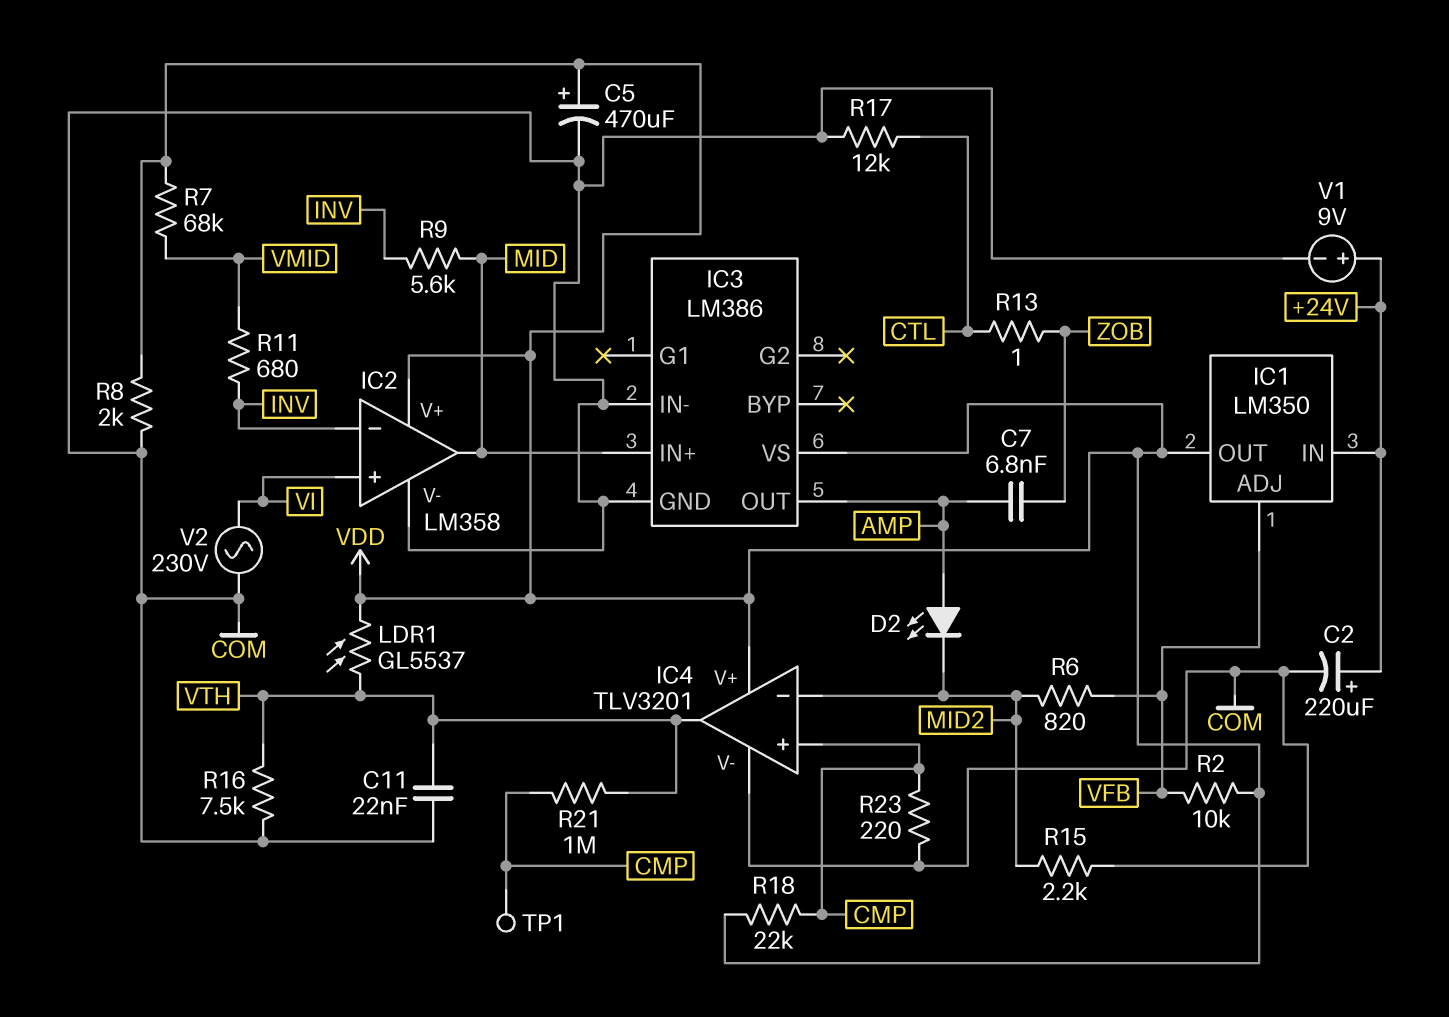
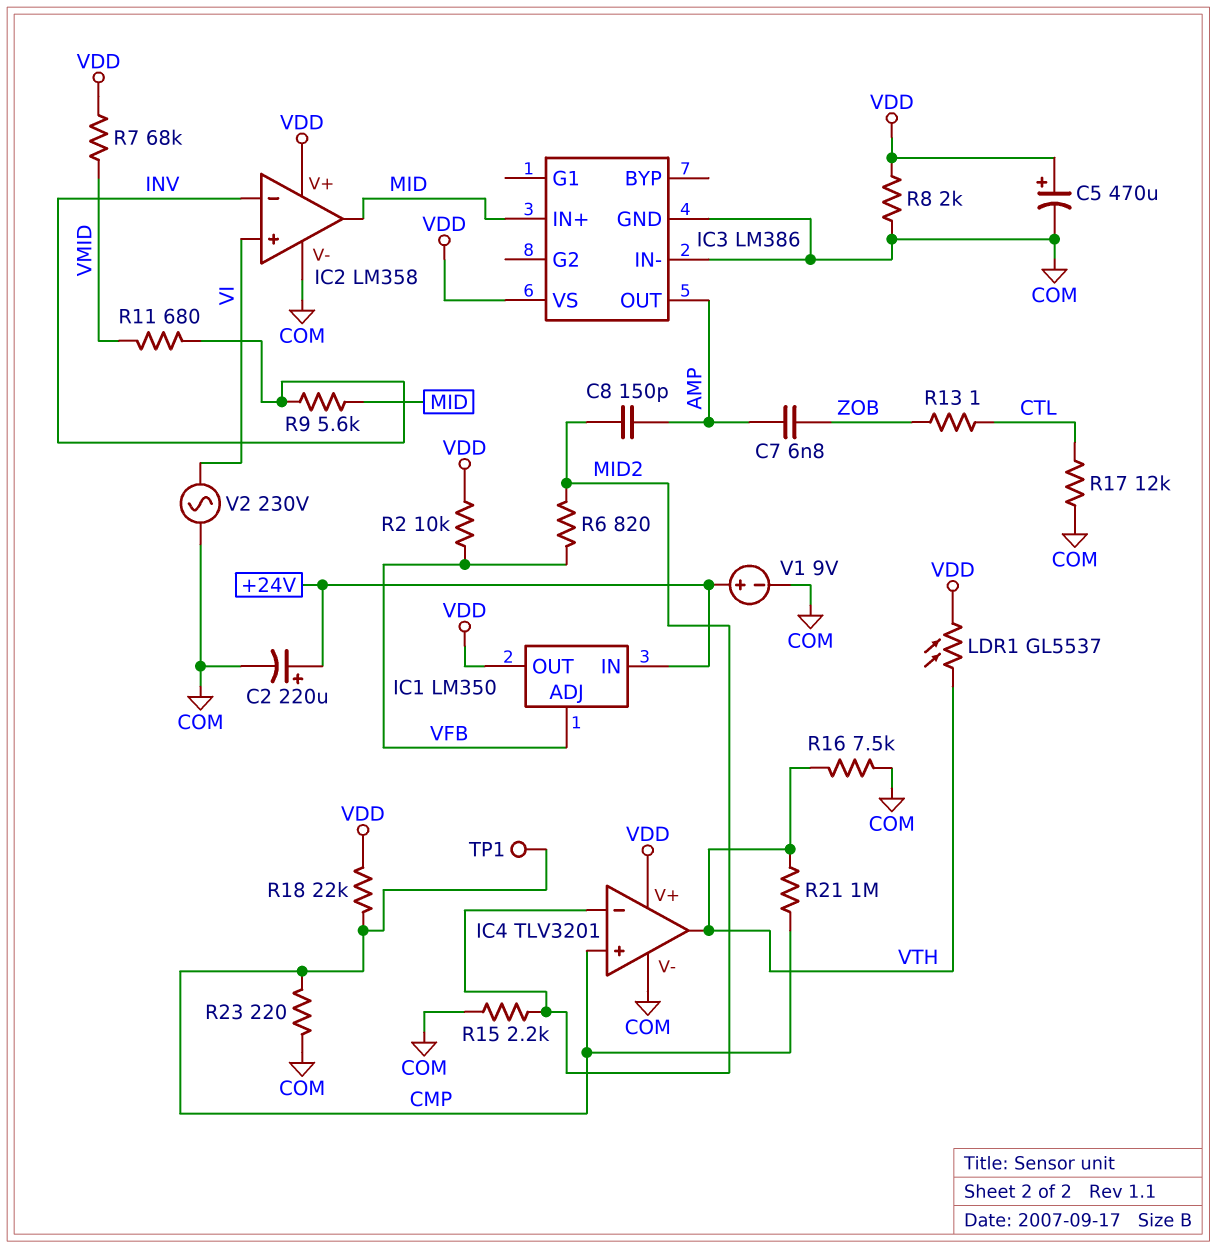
C8: none -> 150pF (AMP, MID2)
C11: 22nF (COM, VTH) -> none
D2: LED (A AMP, K MID2) -> none

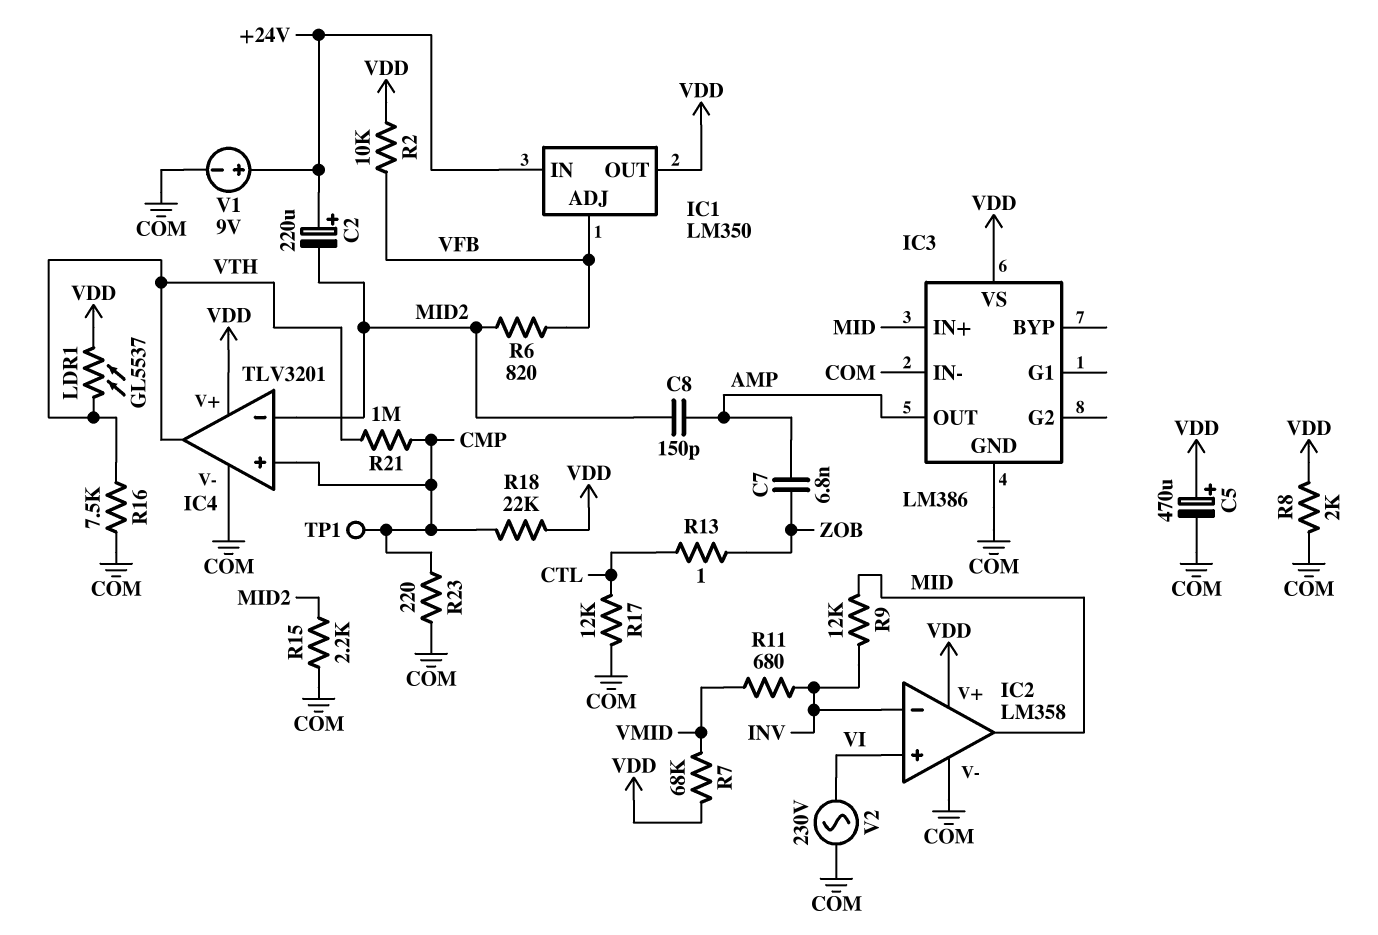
C2: 220uF (plus +24V, minus COM) -> 220uF (plus +24V, minus MID2)
R9: 5.6k (INV, MID) -> 12k (INV, MID)

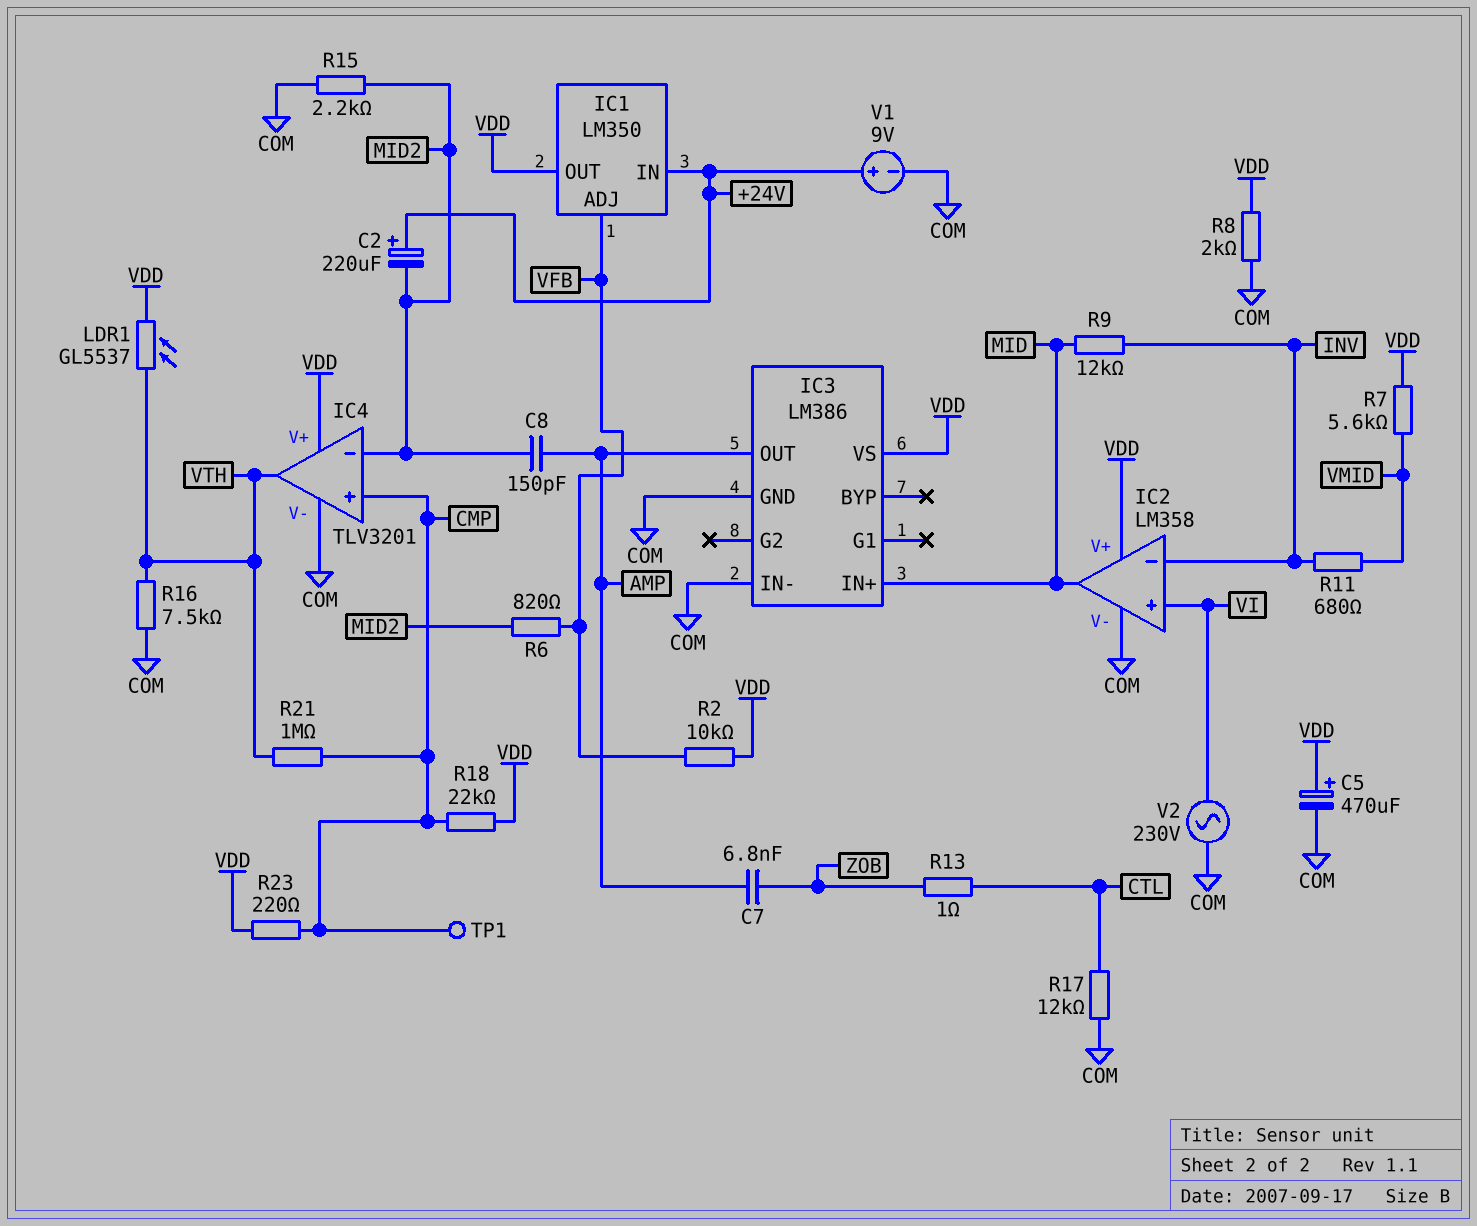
R7: 68k (VDD, VMID) -> 5.6k (VDD, VMID)
R23: 220 (CMP, COM) -> 220 (CMP, VDD)

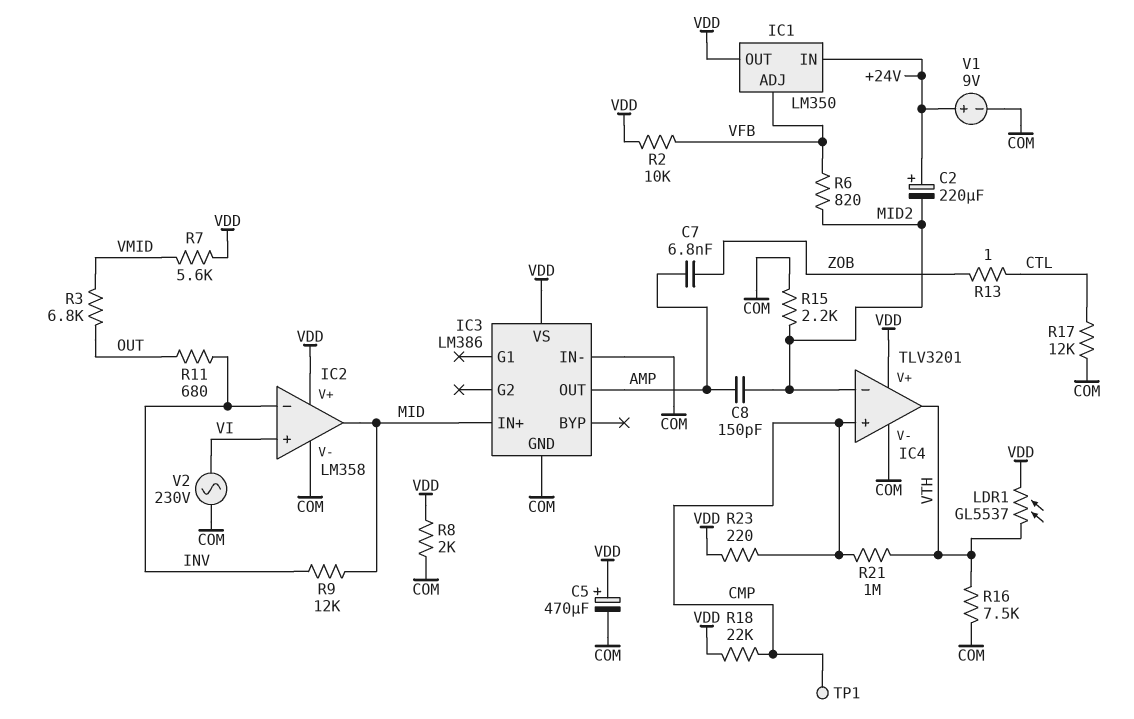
R3: none -> 6.8k (OUT, VMID)
R11: 680 (INV, VMID) -> 680 (INV, OUT)

